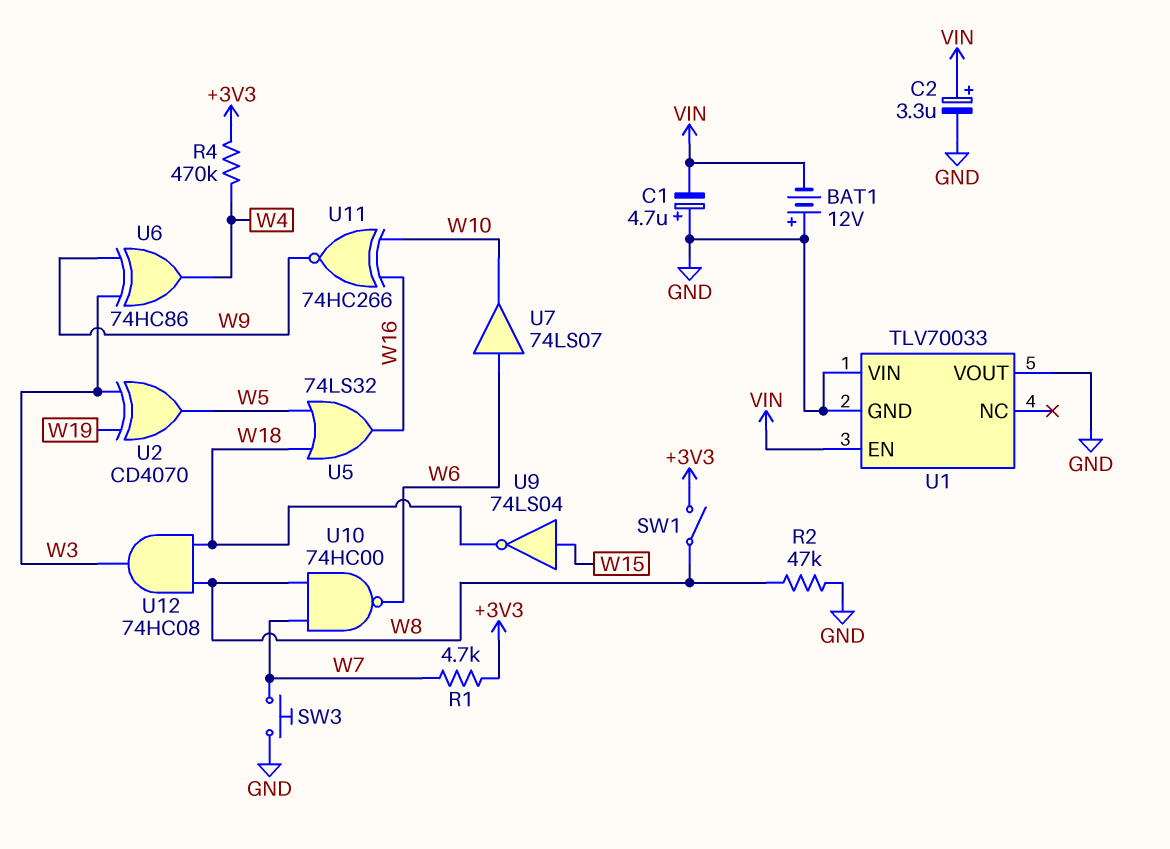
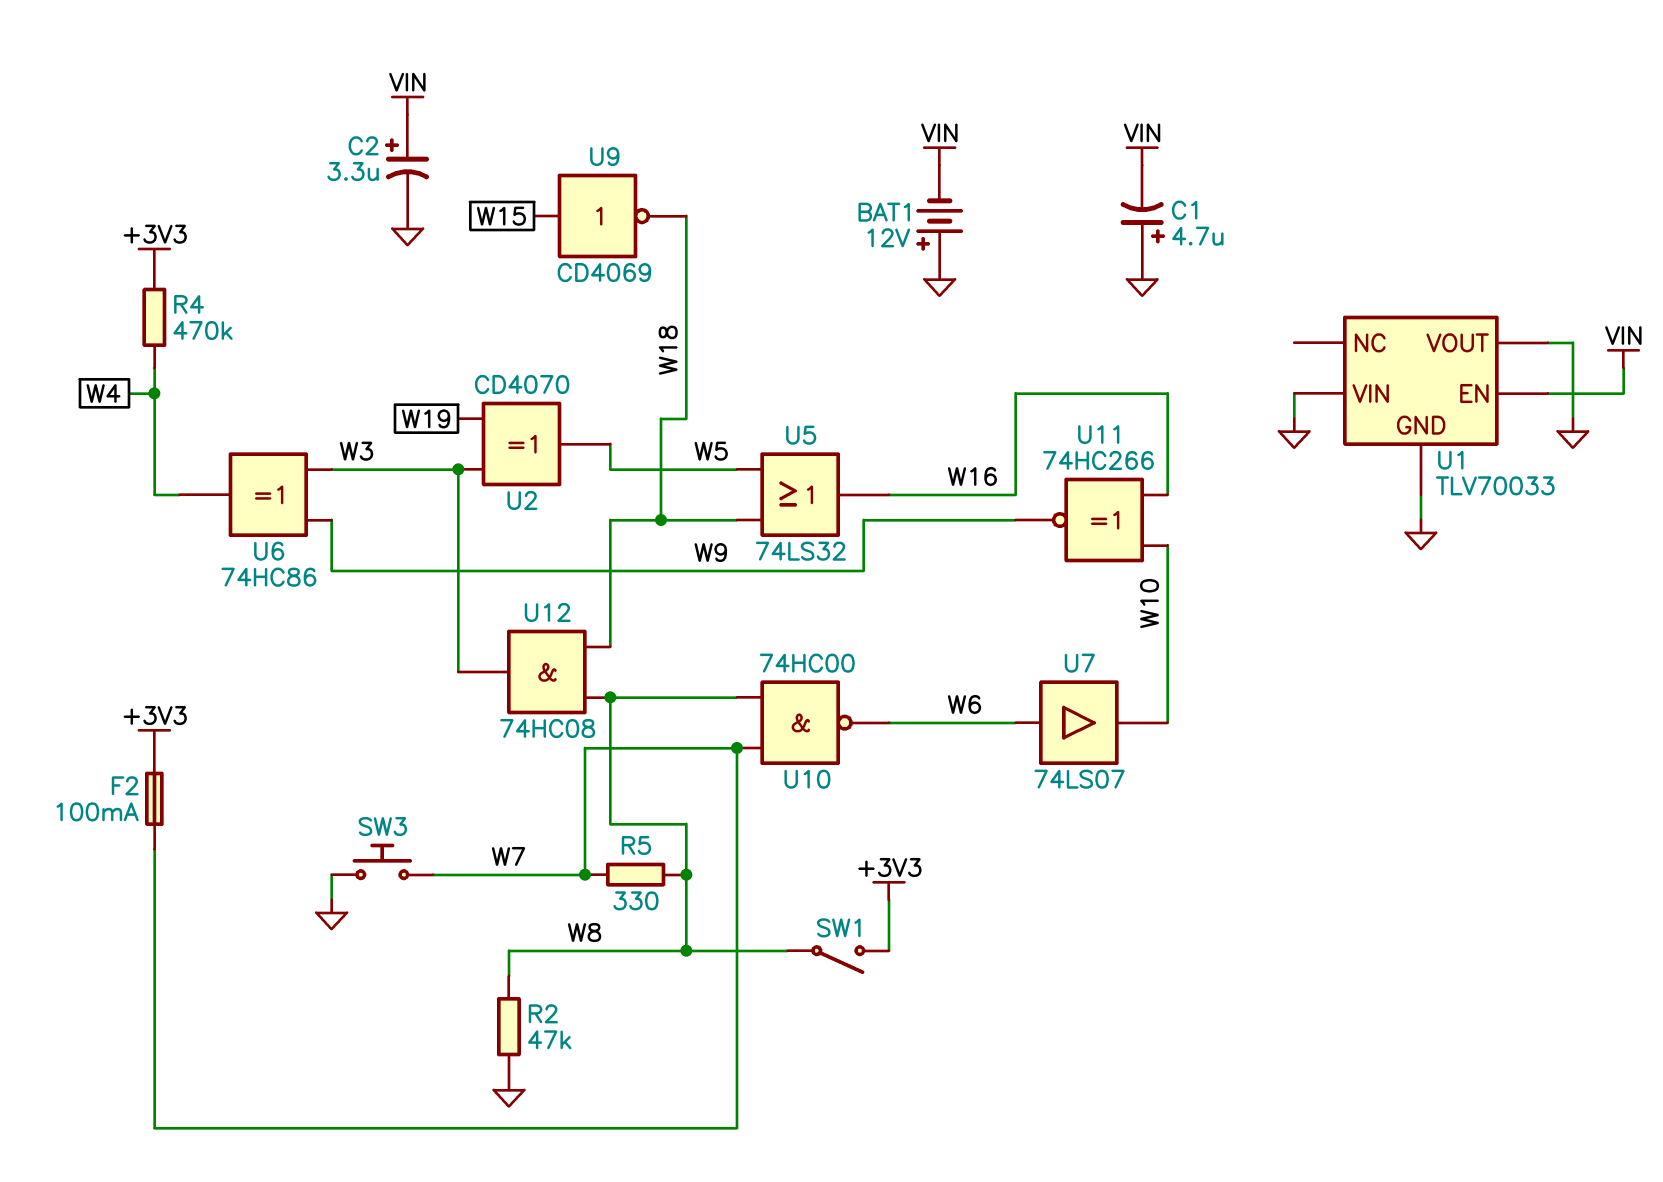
F2: none -> 100mA (+3V3, W7)
R1: 4.7k (+3V3, W7) -> none
R5: none -> 330 (W7, W8)
U9: NOT 74LS04 (in W15, out W18) -> NOT CD4069 (in W15, out W18)

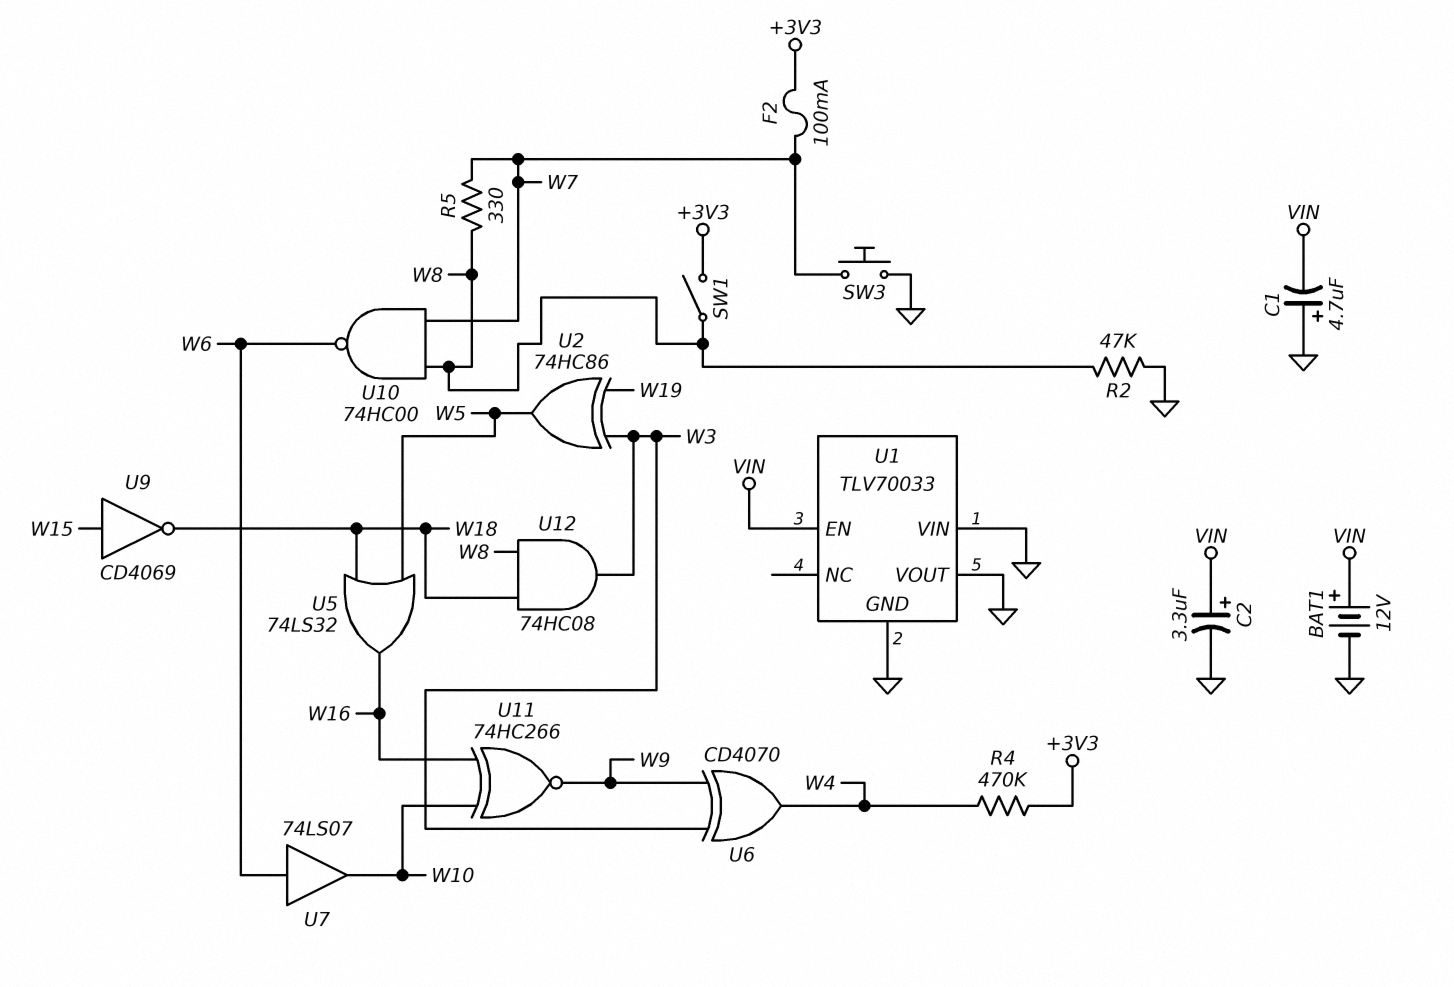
BAT1: 12V (plus GND, minus VIN) -> 12V (plus VIN, minus GND)
U2: XOR CD4070 (in W3, in W19, out W5) -> XOR 74HC86 (in W3, in W19, out W5)
U6: XOR 74HC86 (in W3, in W9, out W4) -> XOR CD4070 (in W3, in W9, out W4)

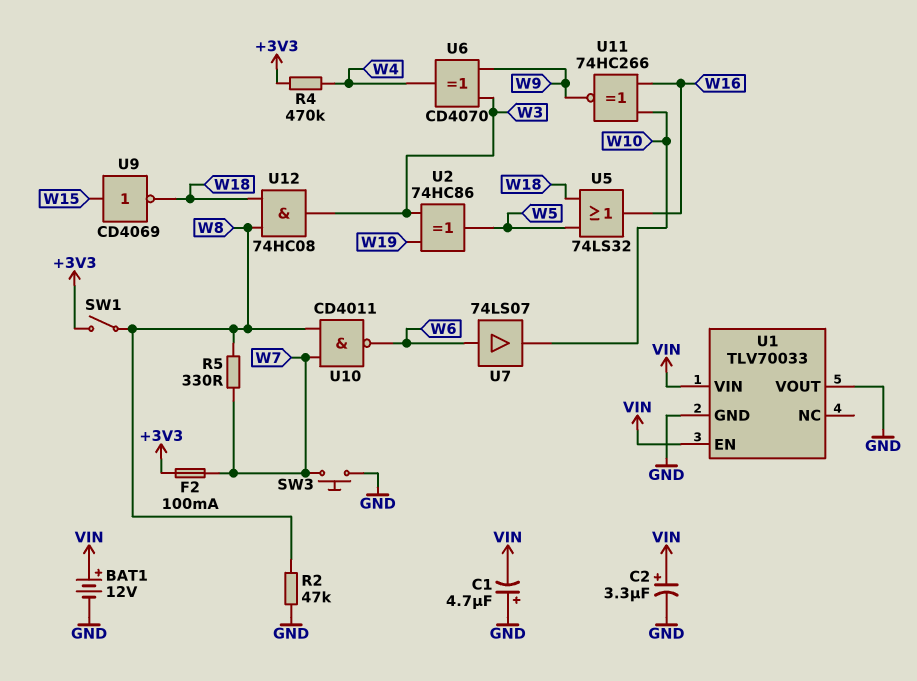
U1 pin VIN: GND -> VIN
U10: NAND 74HC00 (in W7, in W8, out W6) -> NAND CD4011 (in W7, in W8, out W6)

